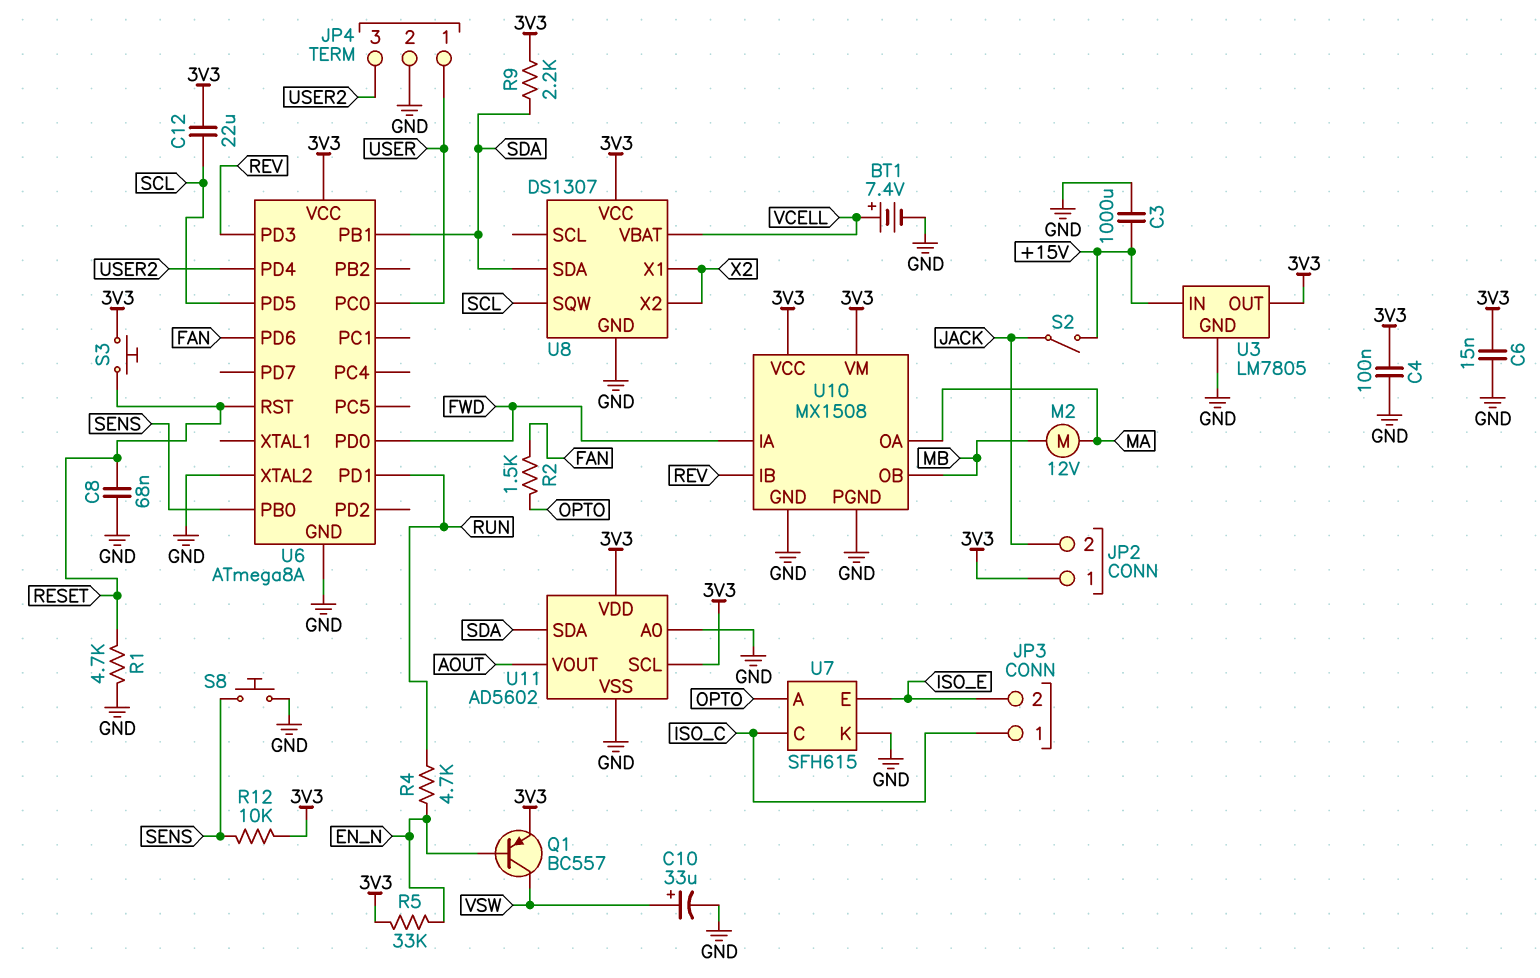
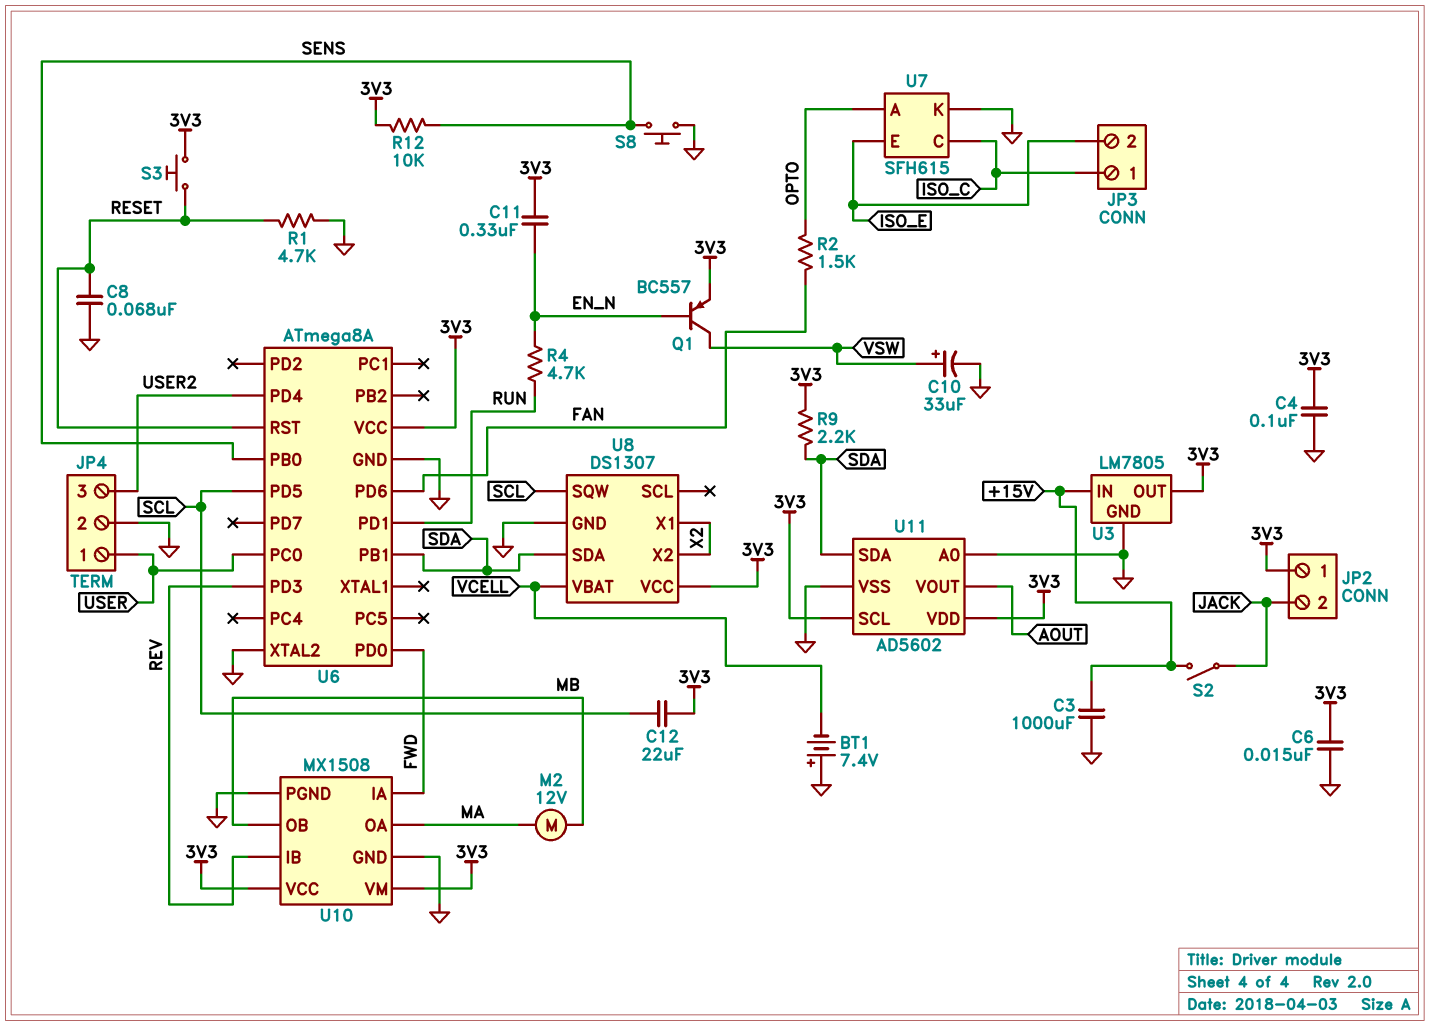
BT1: 7.4V (plus VCELL, minus GND) -> 7.4V (plus GND, minus VCELL)
C11: none -> 330nF (3V3, EN_N)
R5: 33k (3V3, EN_N) -> none

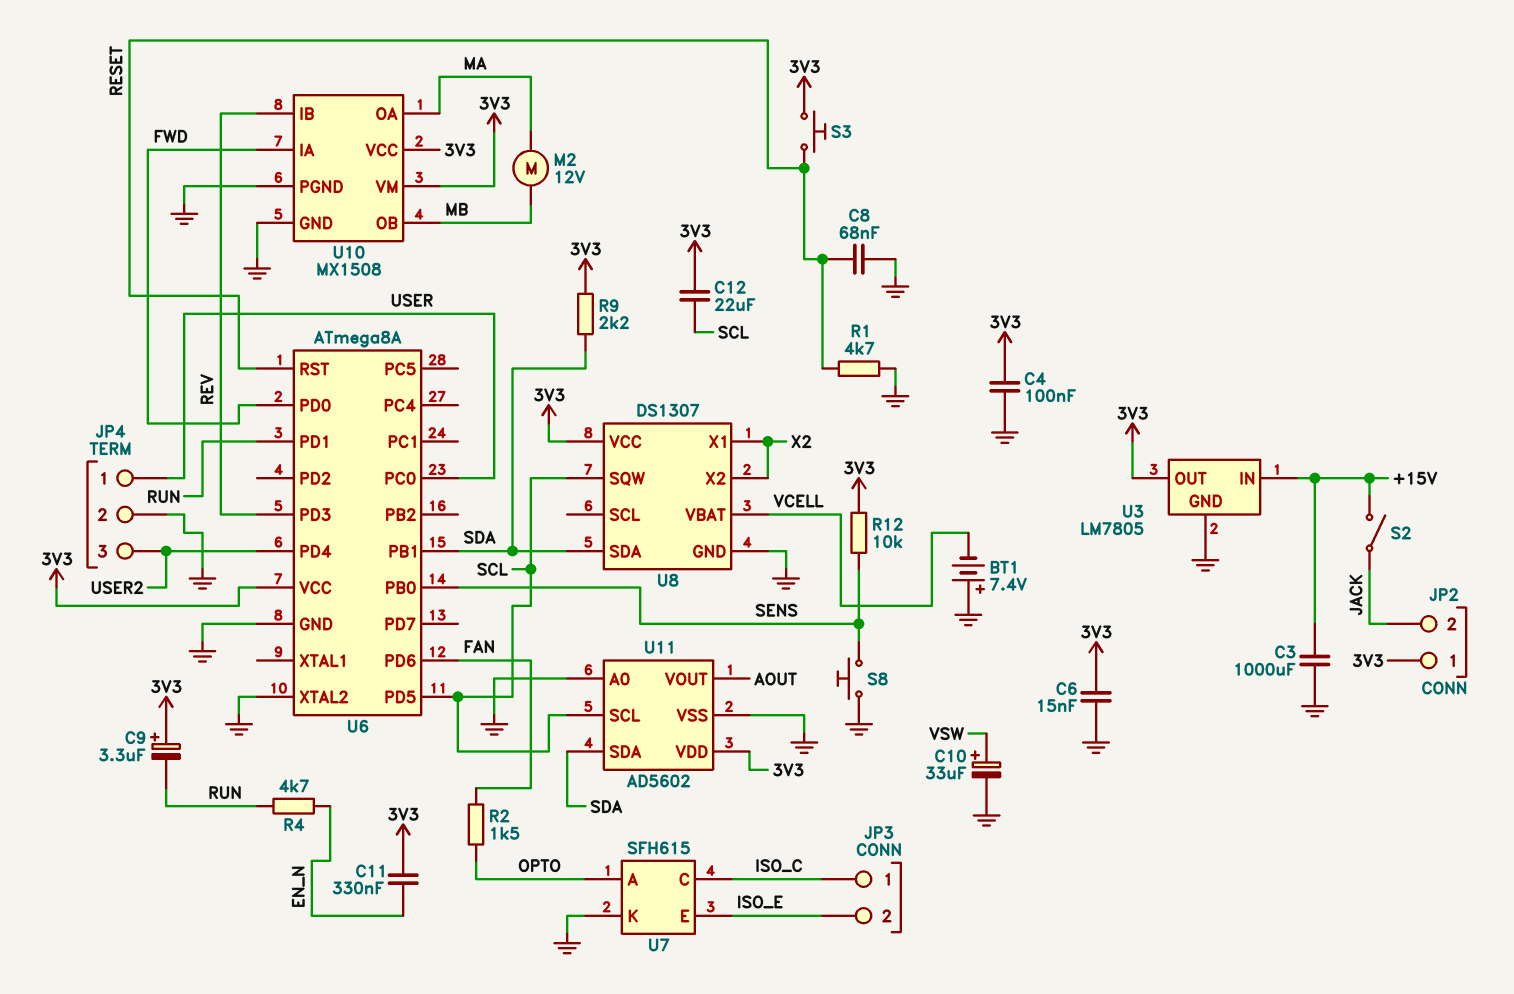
C9: none -> 3.3uF (plus 3V3, minus RUN)
Q1: PNP BC557 (B EN_N, C VSW, E 3V3) -> none
U11 pin SCL: 3V3 -> SCL

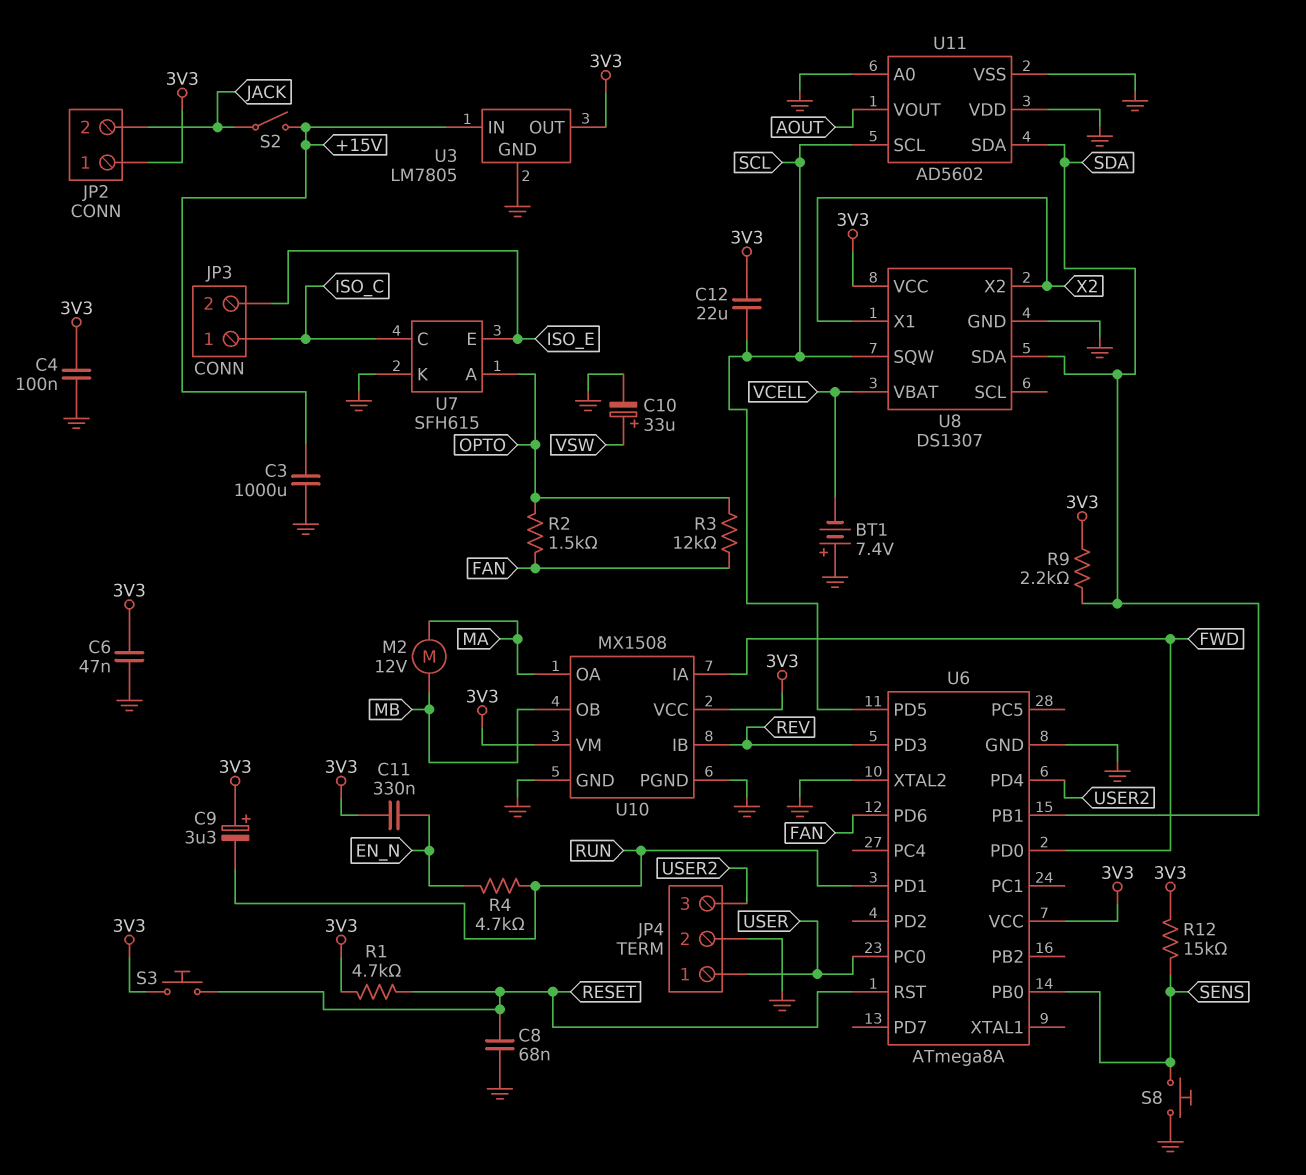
C6: 15nF (3V3, GND) -> 47nF (3V3, GND)
R1: 4.7k (GND, RESET) -> 4.7k (3V3, RESET)
R3: none -> 12k (FAN, OPTO)
R12: 10k (3V3, SENS) -> 15k (3V3, SENS)
U11 pin VDD: 3V3 -> GND

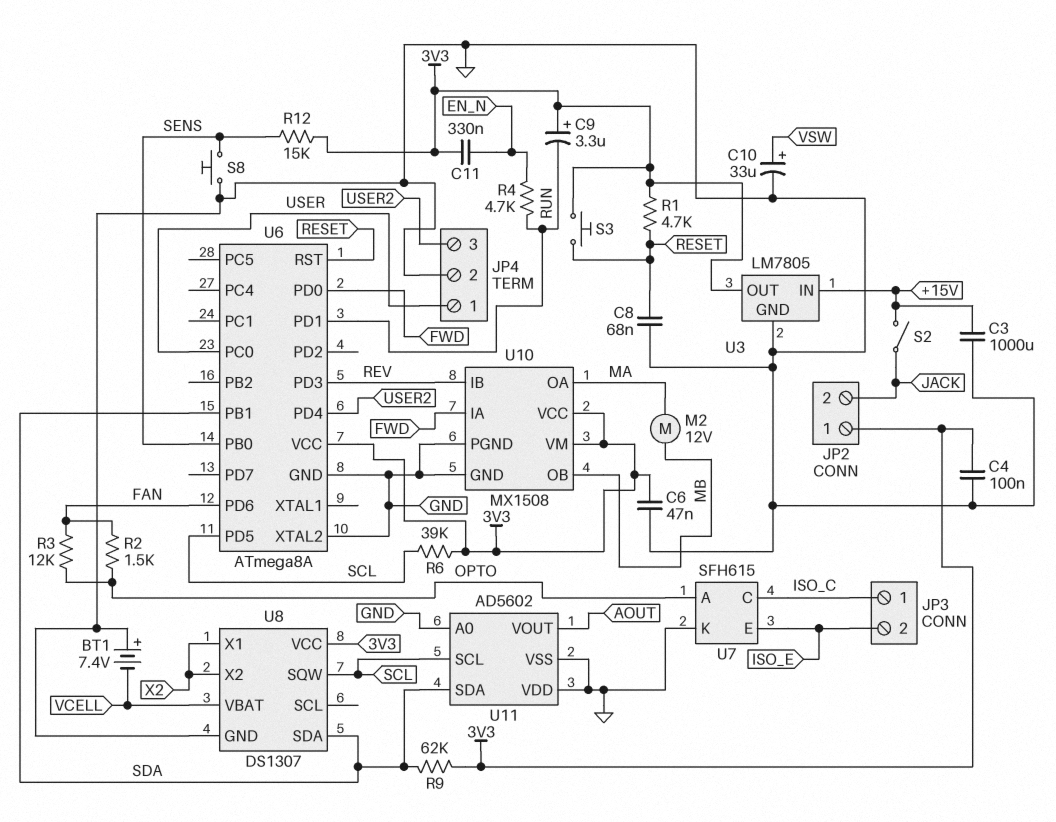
C12: 22uF (3V3, SCL) -> none
R6: none -> 39k (3V3, SCL)
R9: 2.2k (3V3, SDA) -> 62k (3V3, SDA)

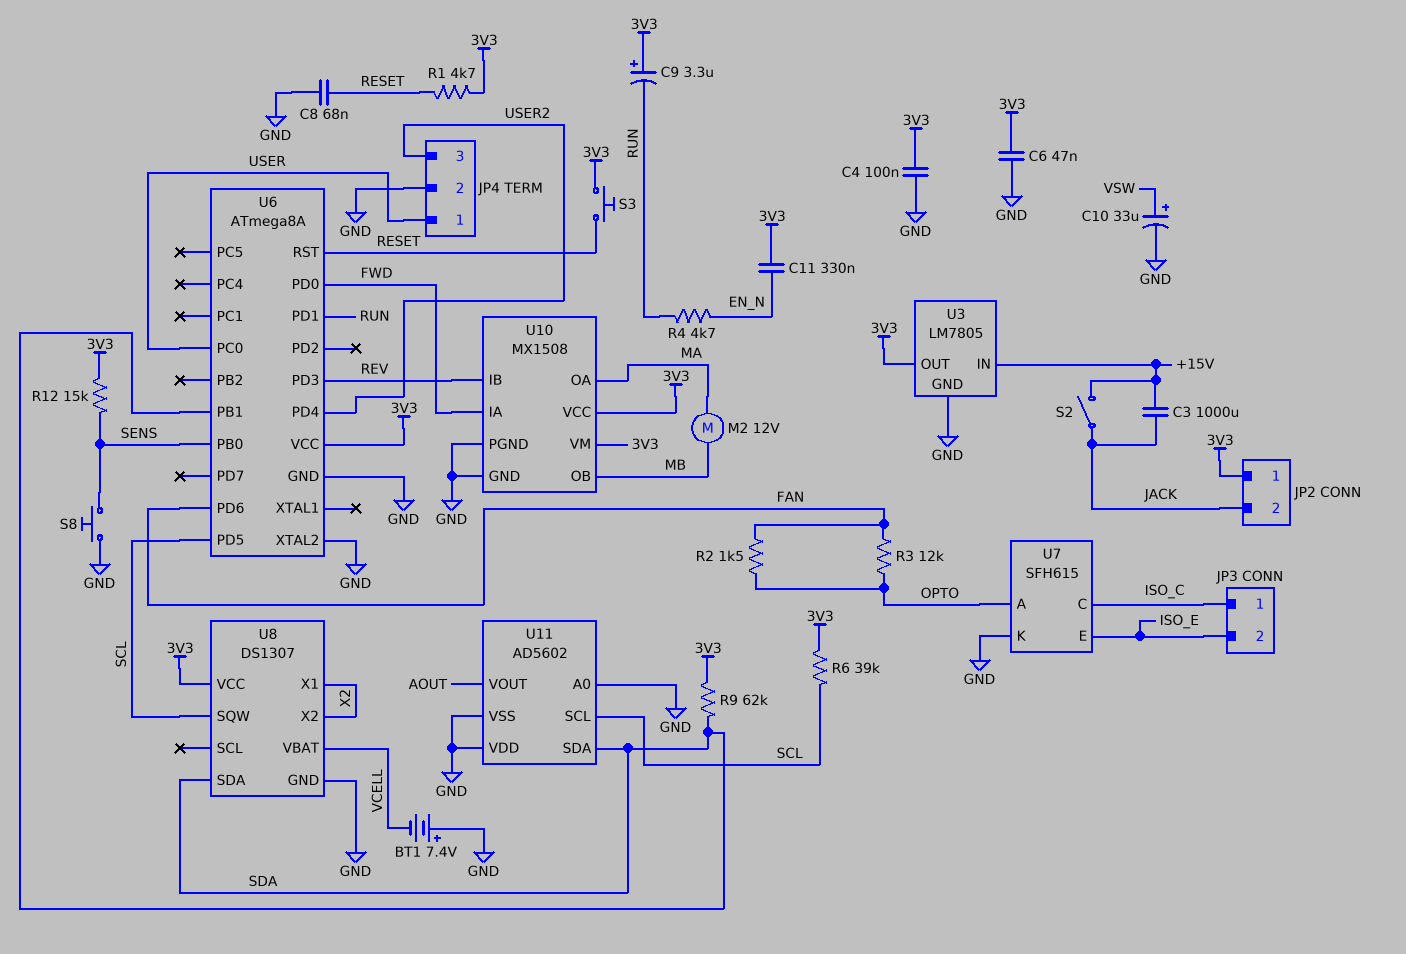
C3: 1000uF (+15V, GND) -> 1000uF (+15V, JACK)

